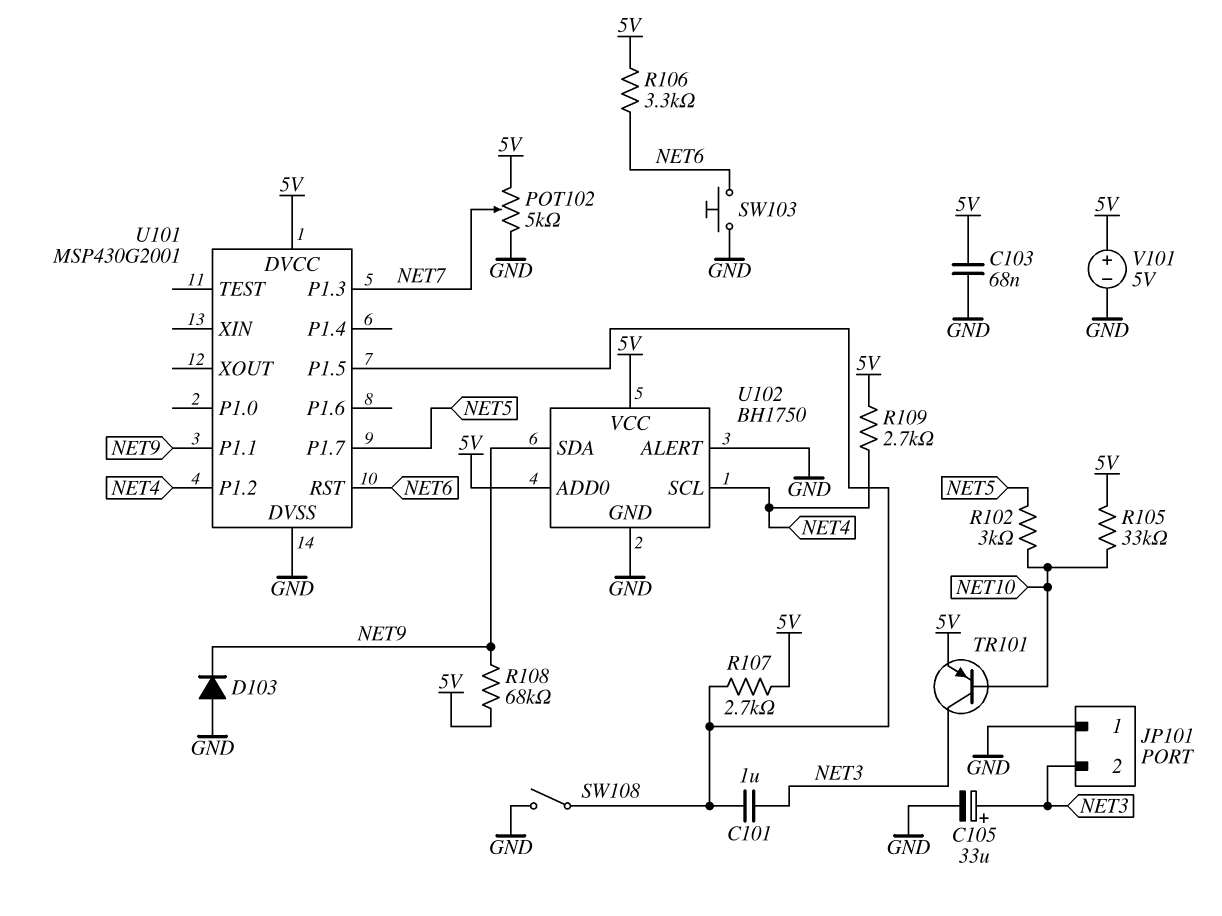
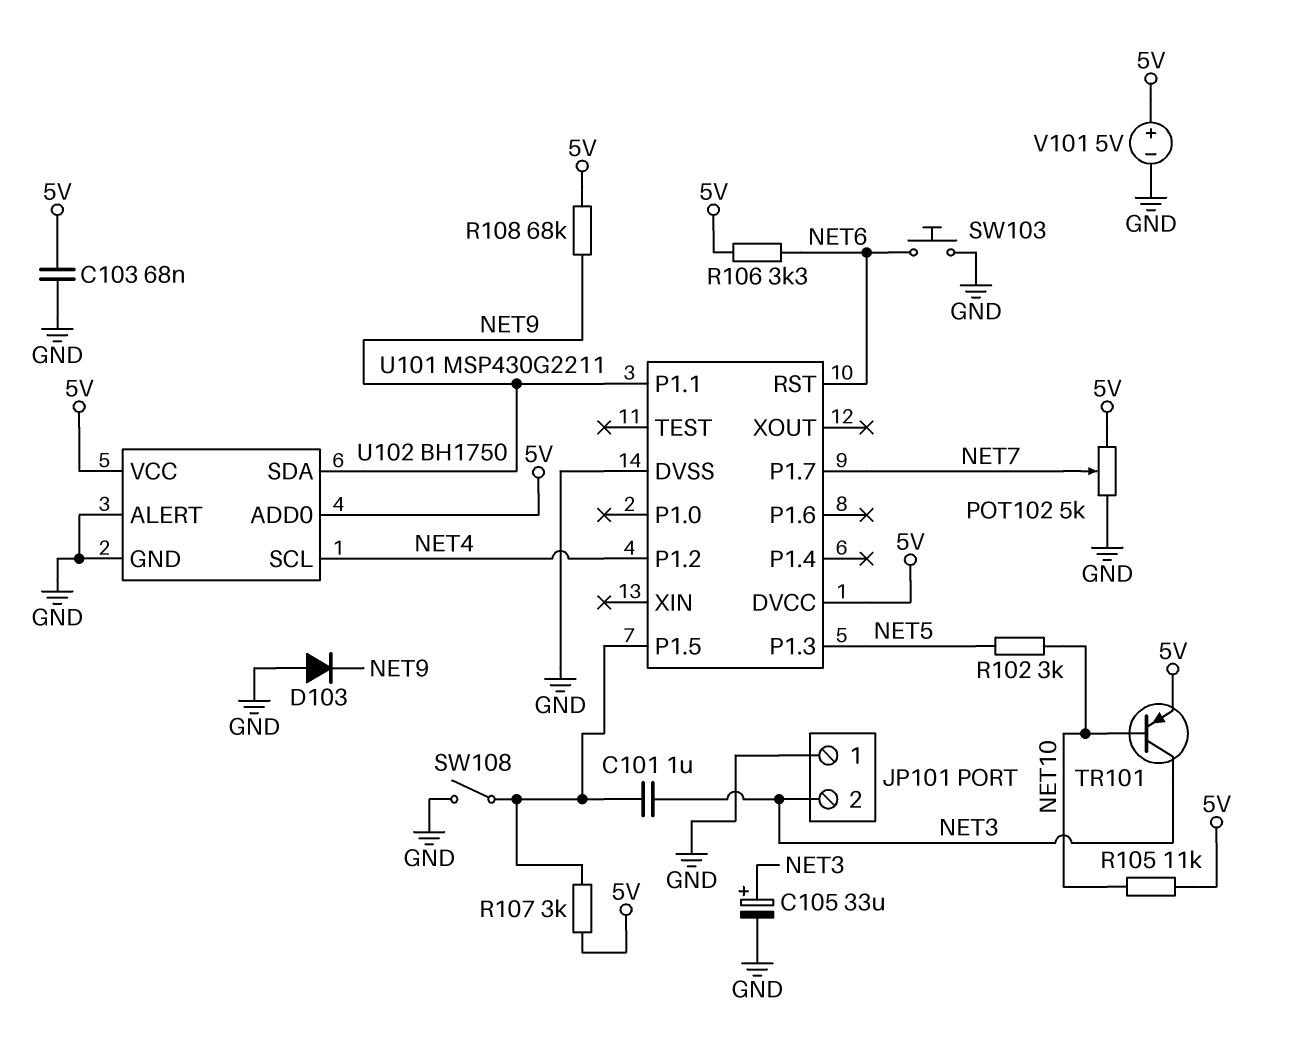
R105: 33k (5V, NET10) -> 11k (5V, NET10)
R107: 2.7k (5V, U101/P1.5) -> 3k (5V, U101/P1.5)
R109: 2.7k (5V, NET4) -> none
U101: MSP430G2001 -> MSP430G2211
U101 pin P1.3: NET7 -> NET5
U101 pin P1.7: NET5 -> NET7

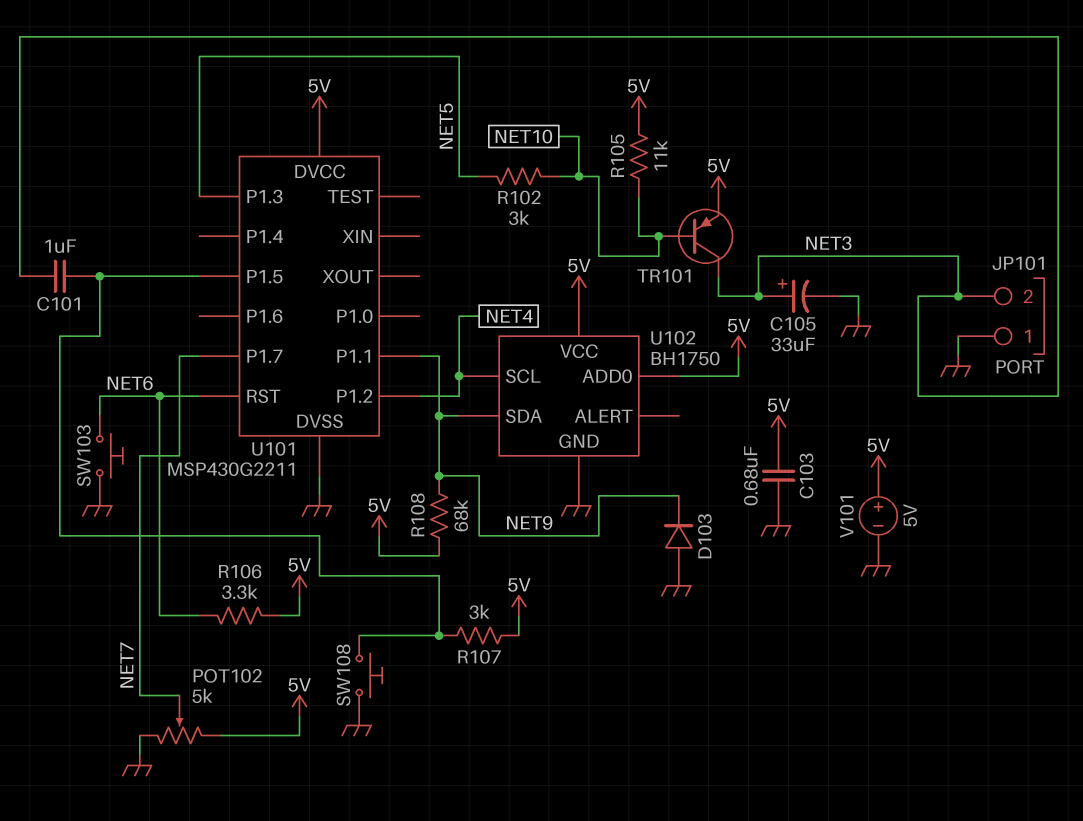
C103: 68nF (5V, GND) -> 680nF (5V, GND)
SW108: switch (GND, U101/P1.5) -> button (GND, U101/P1.5)
U102 pin ALERT: GND -> none

